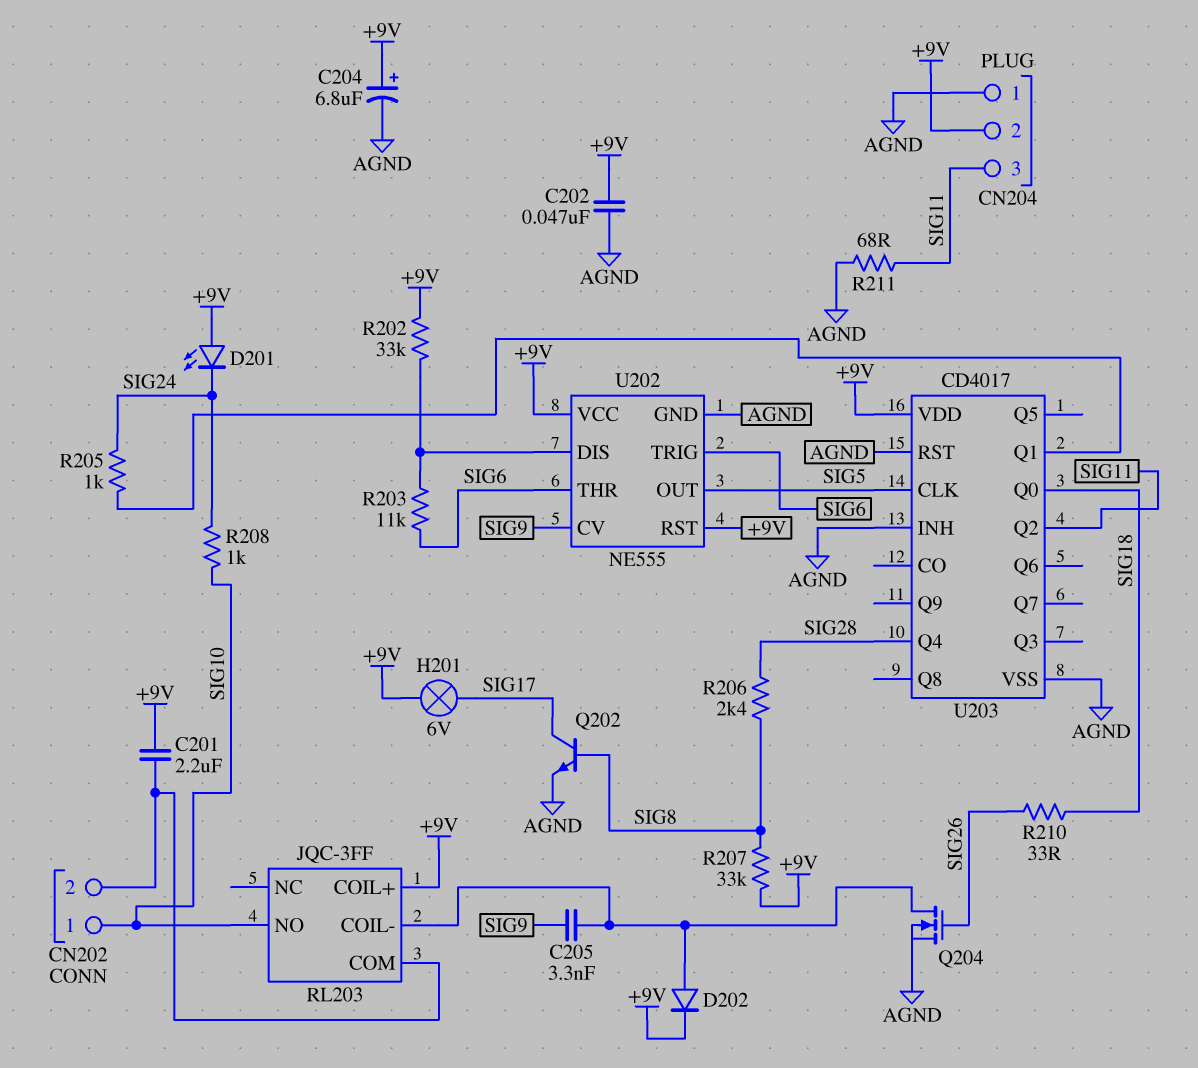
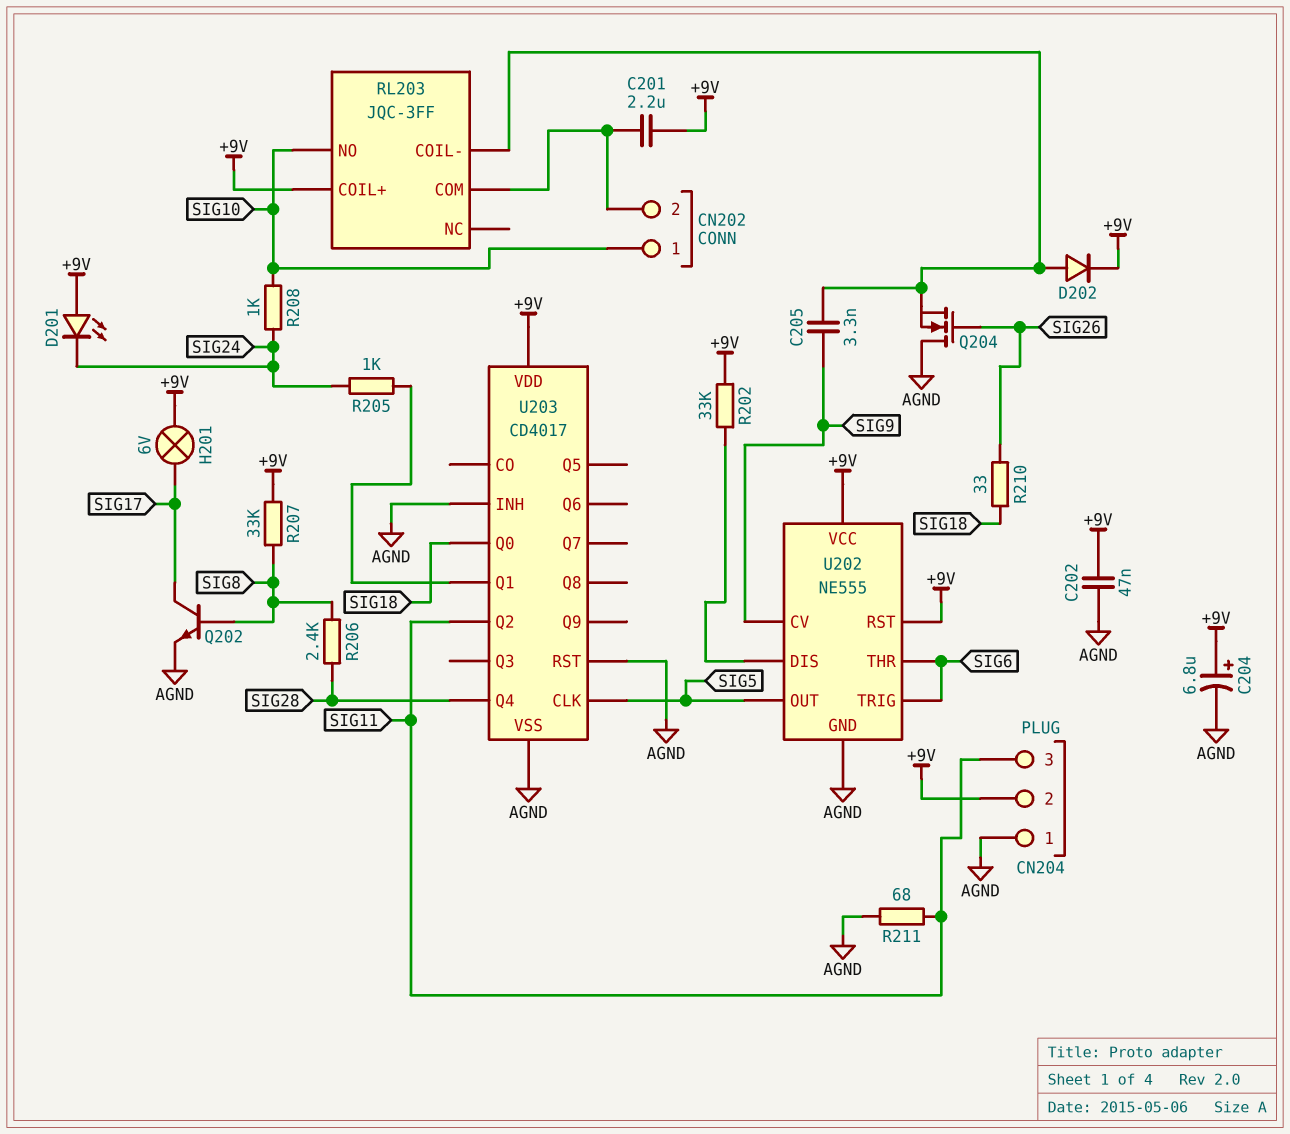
Q204: NMOS (G SIG26, D RL203/COIL-, S AGND) -> NMOS (G SIG26, D AGND, S RL203/COIL-)
R203: 11k (SIG6, U202/DIS) -> none

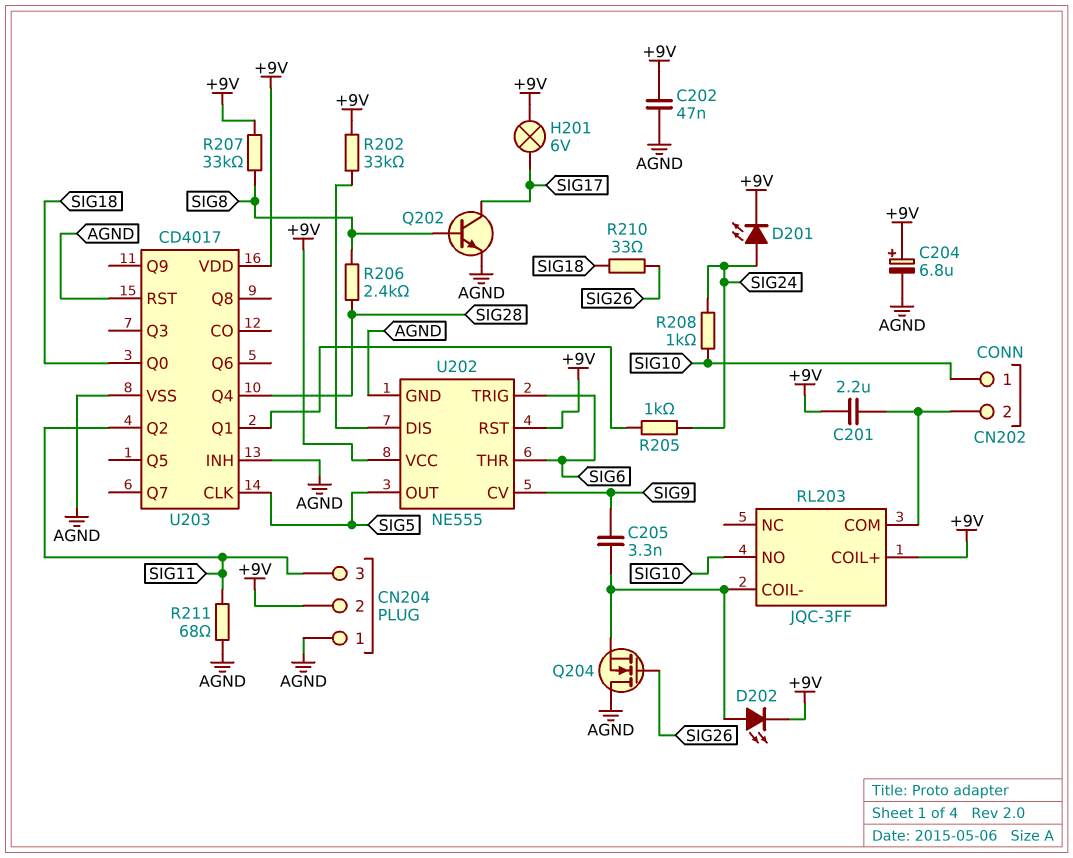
D201: LED (A +9V, K SIG24) -> LED (A SIG24, K +9V)
D202: diode (A RL203/COIL-, K +9V) -> LED (A RL203/COIL-, K +9V)

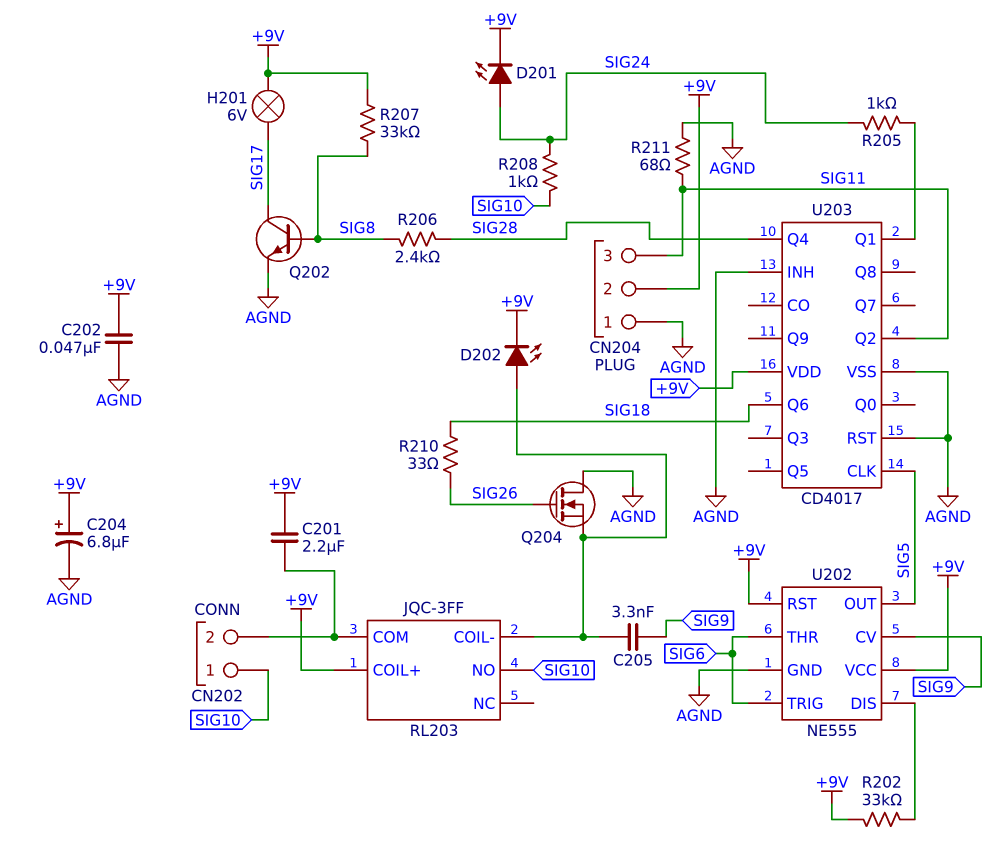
U203 pin Q0: SIG18 -> none
U203 pin Q6: none -> SIG18

